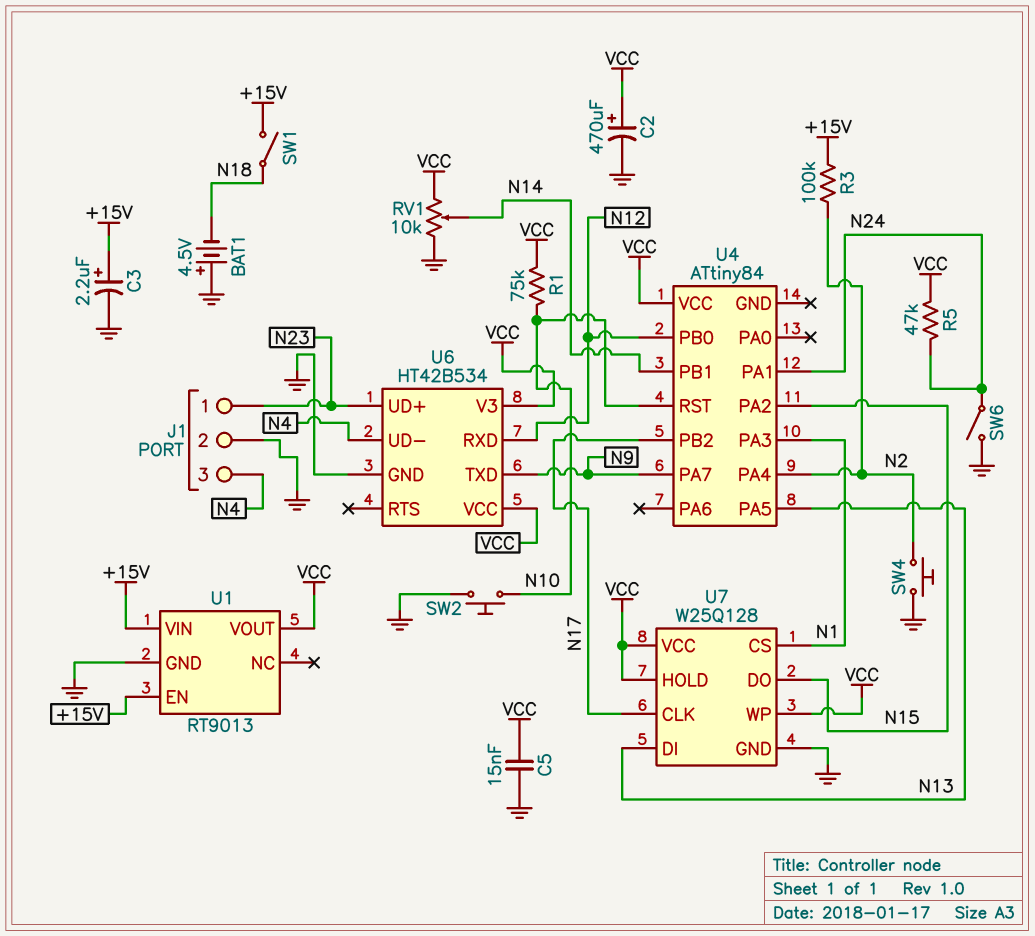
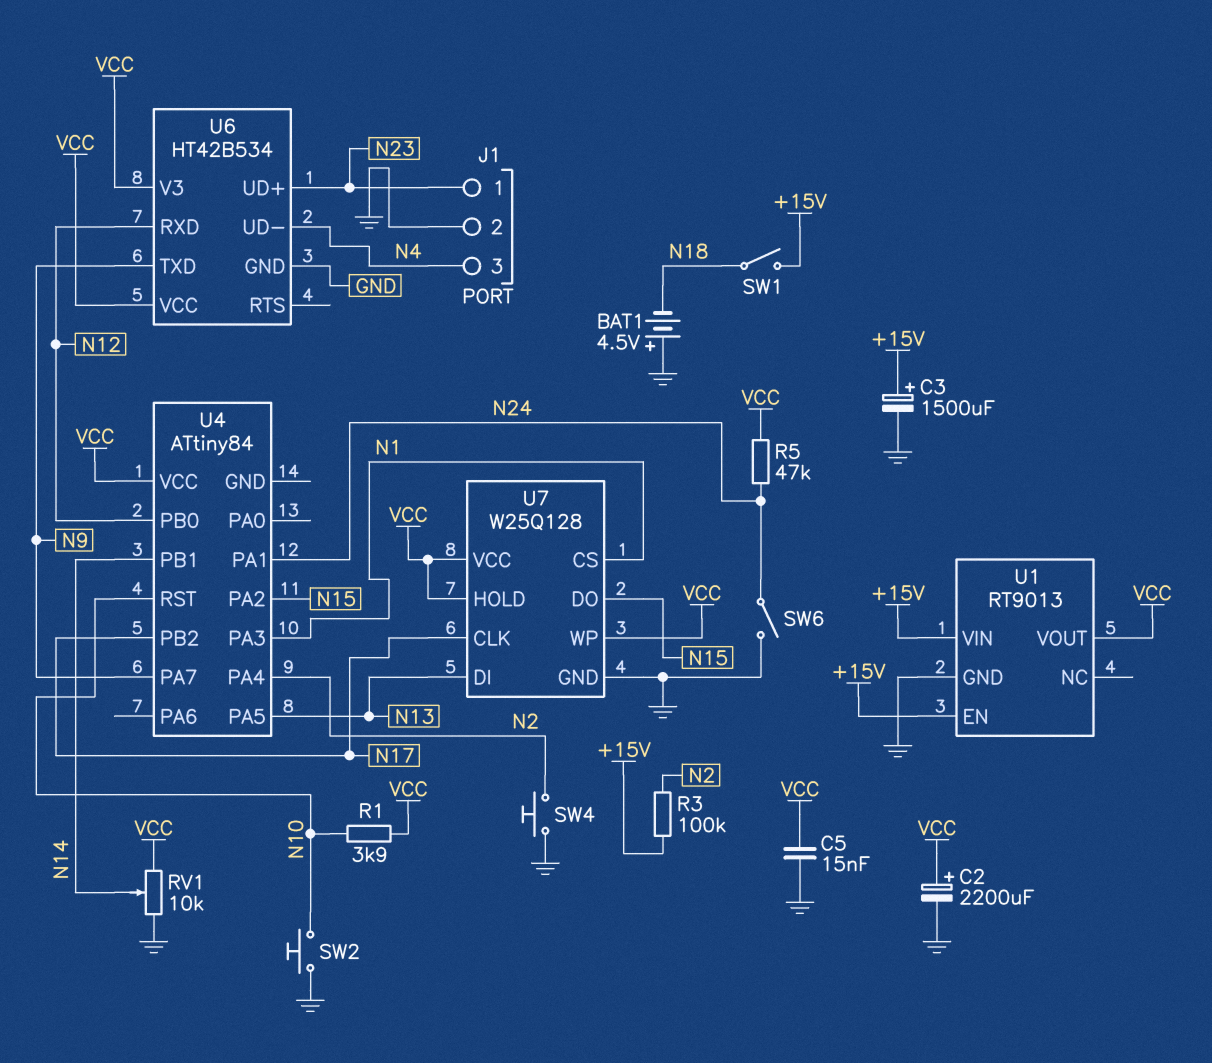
C2: 470uF (plus VCC, minus GND) -> 2200uF (plus VCC, minus GND)
C3: 2.2uF (plus +15V, minus GND) -> 1500uF (plus +15V, minus GND)
R1: 75k (N10, VCC) -> 3.9k (N10, VCC)

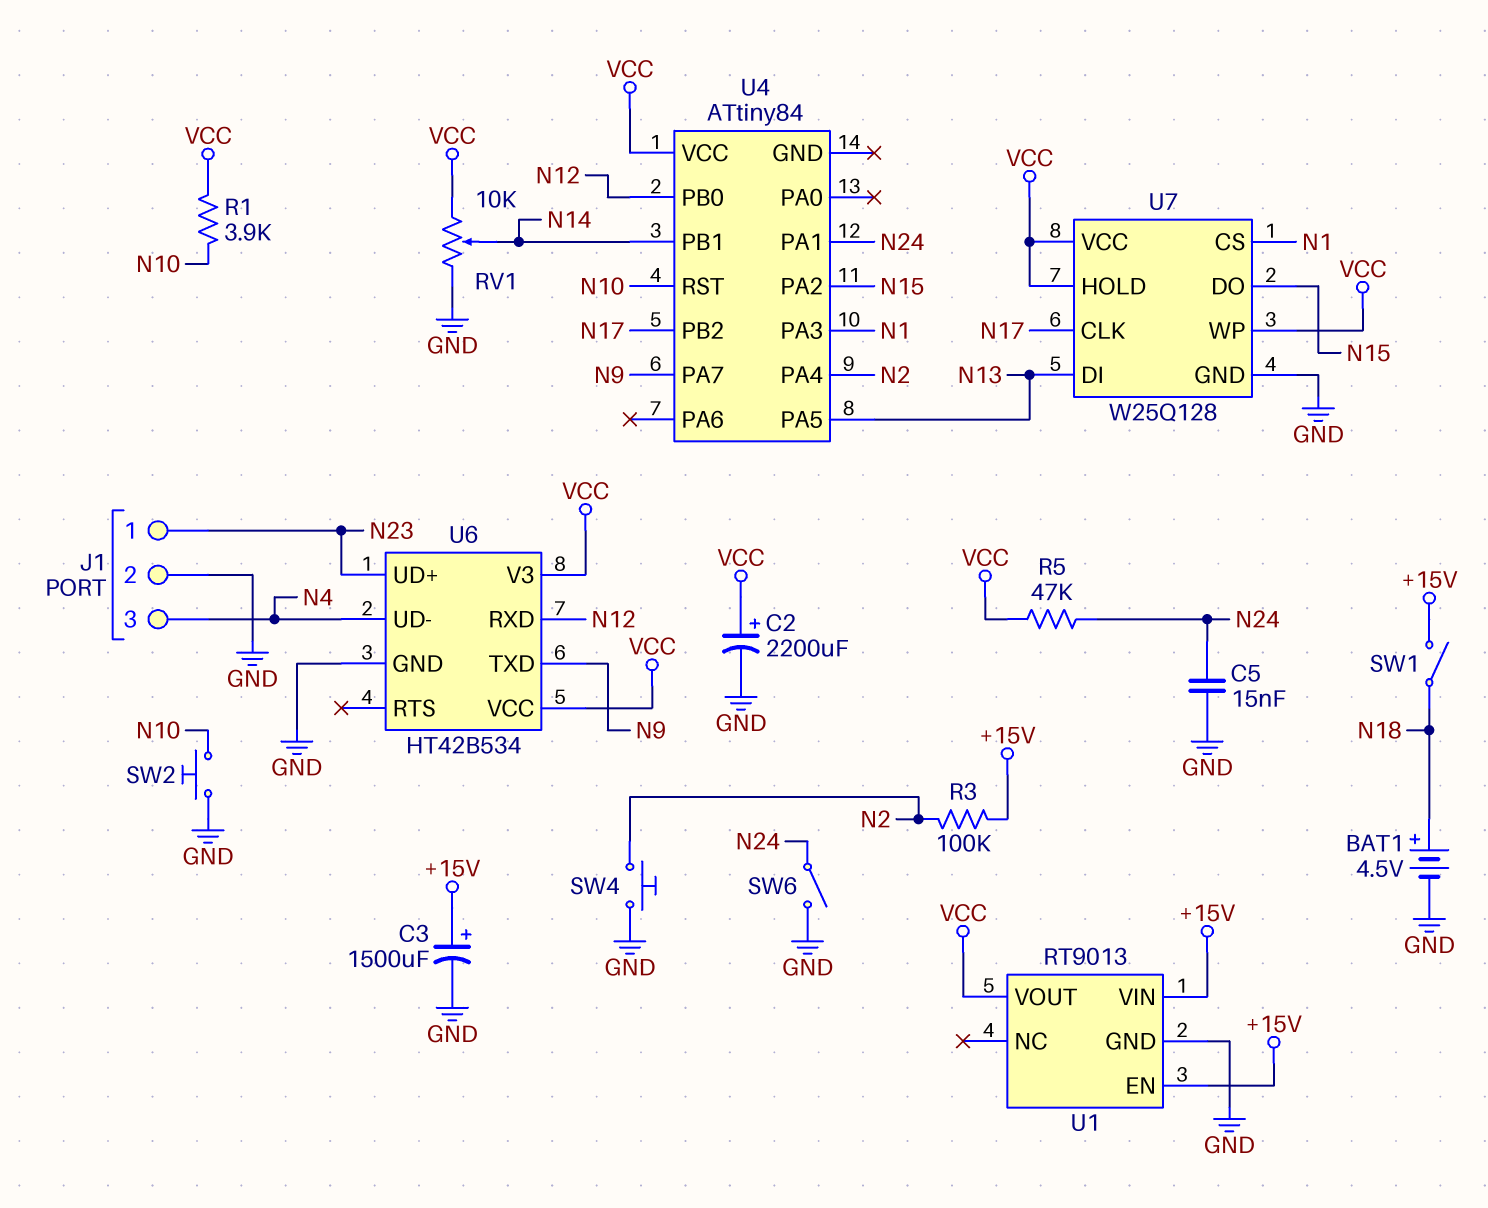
BAT1: 4.5V (plus GND, minus N18) -> 4.5V (plus N18, minus GND)
C5: 15nF (GND, VCC) -> 15nF (GND, N24)

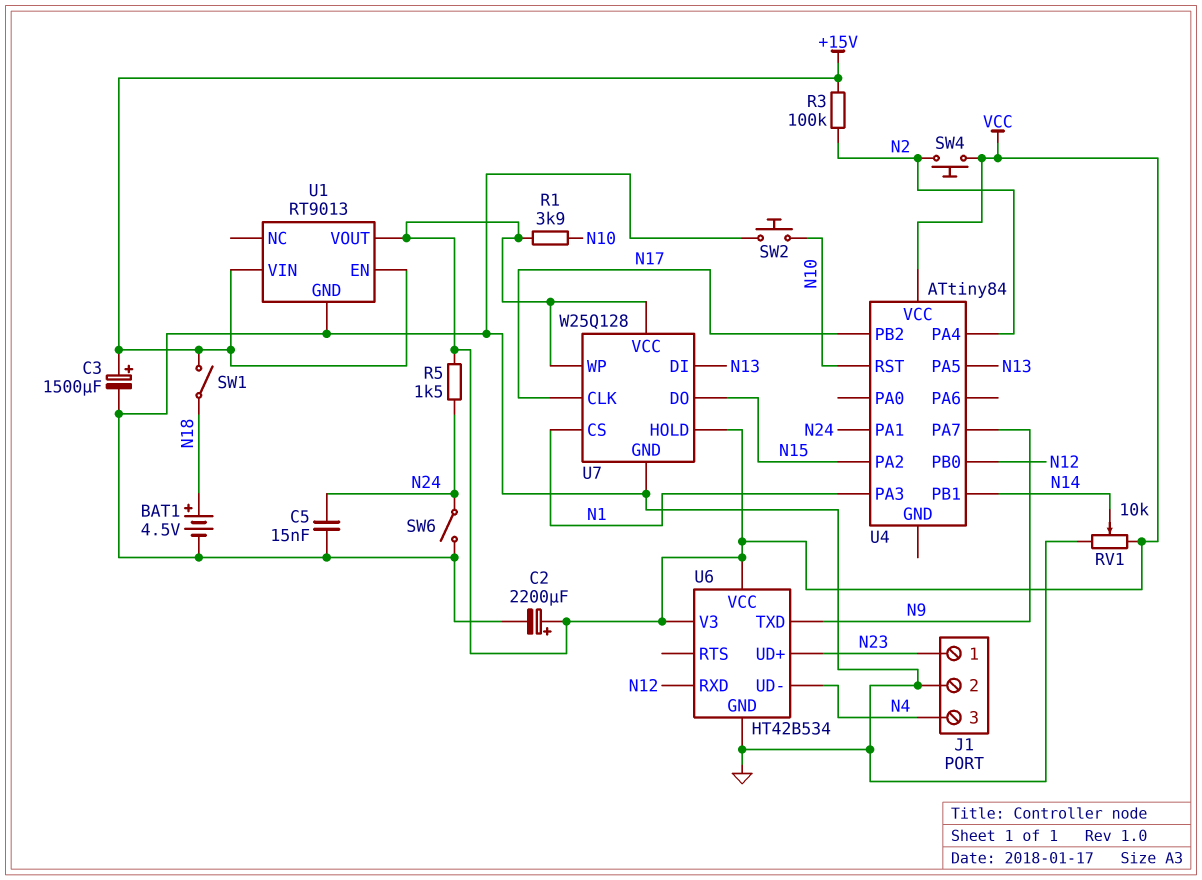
R5: 47k (N24, VCC) -> 1.5k (N24, VCC)
SW4: button (GND, N2) -> button (N2, VCC)

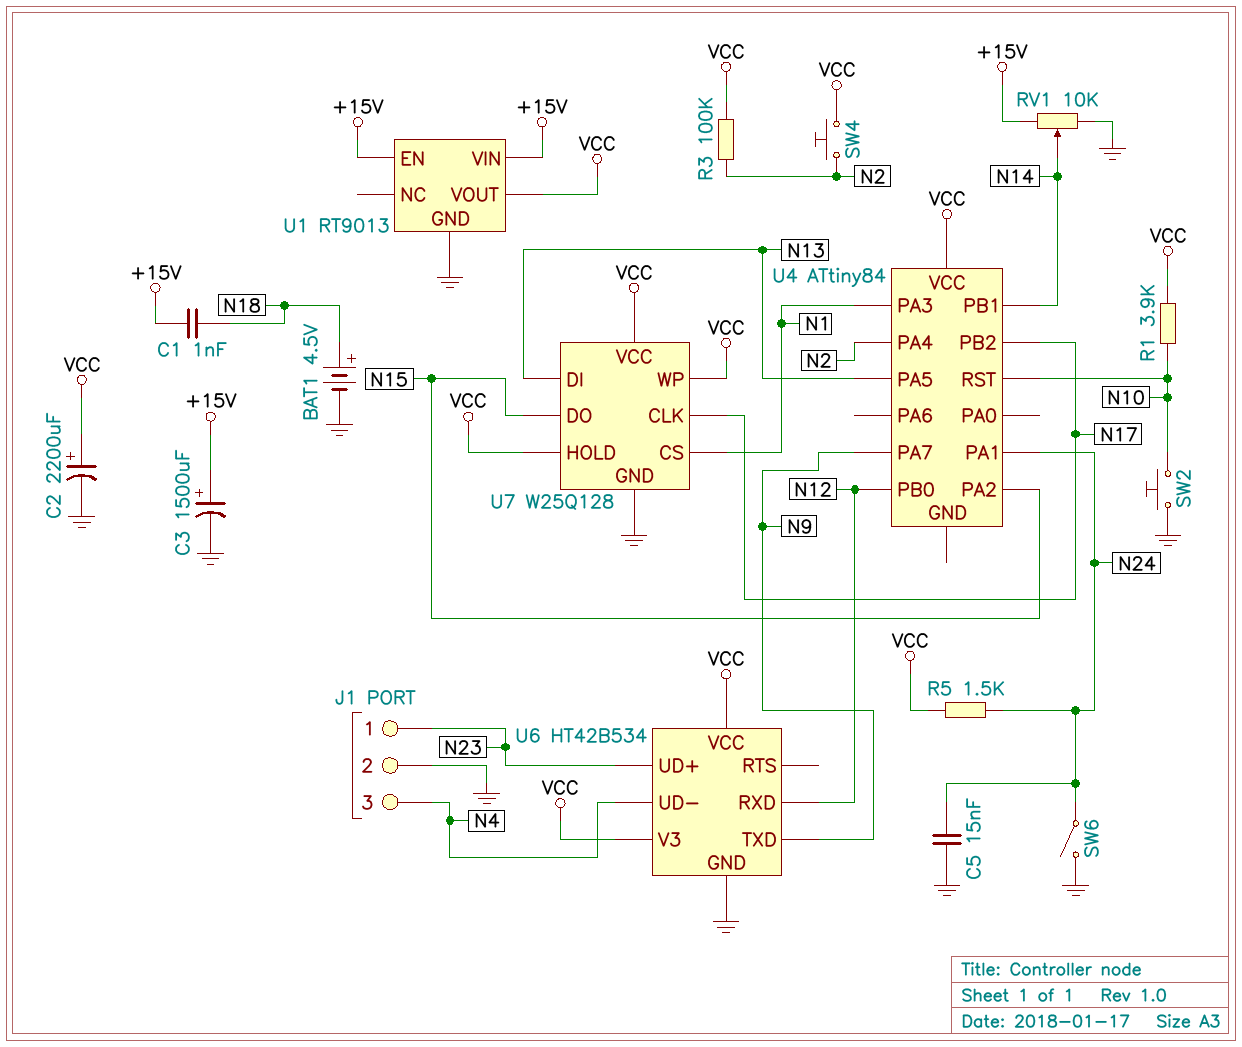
C1: none -> 1nF (+15V, N18)
R3: 100k (+15V, N2) -> 100k (N2, VCC)
RV1: 10k (GND, VCC, wiper N14) -> 10k (+15V, GND, wiper N14)
SW1: switch (+15V, N18) -> none

